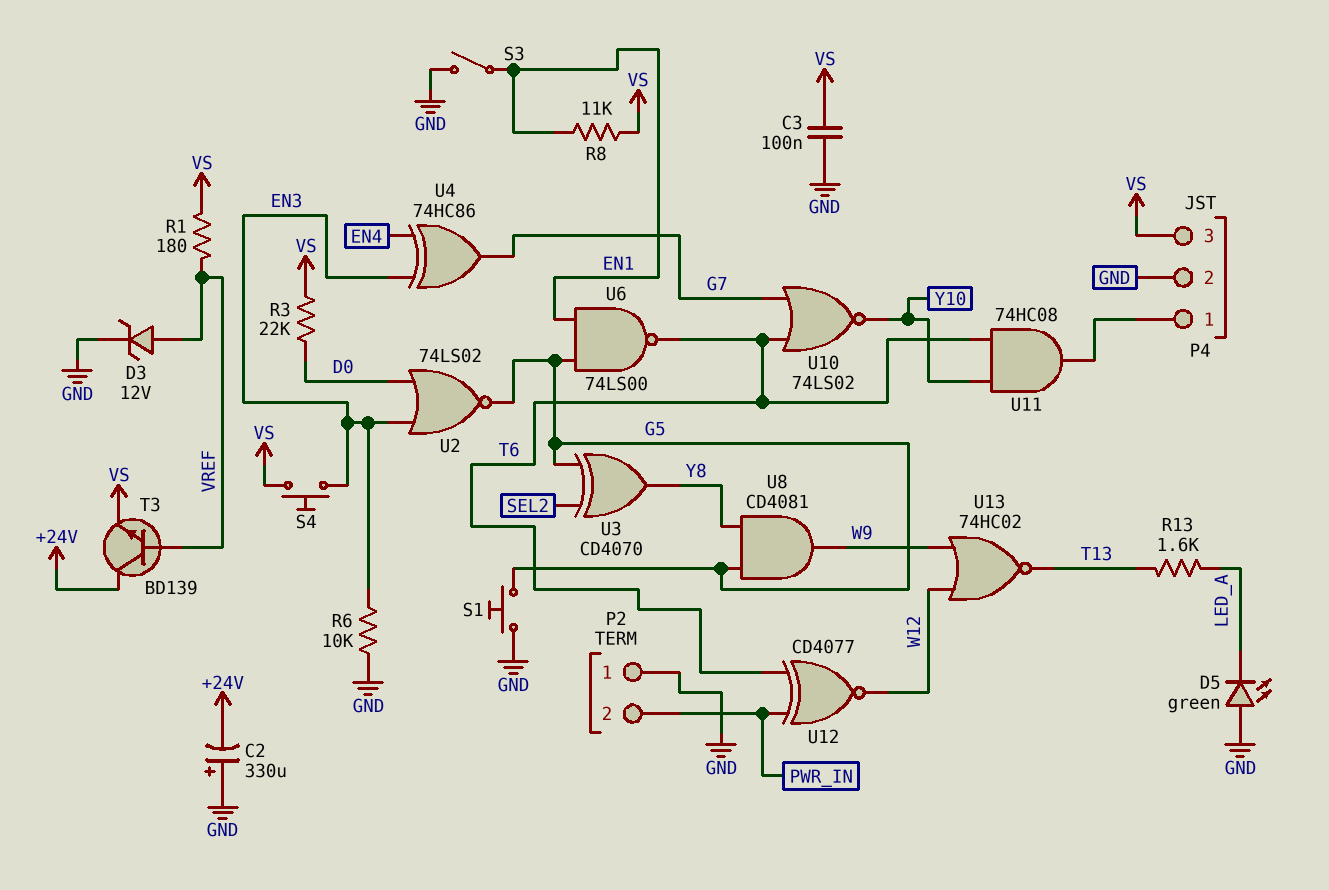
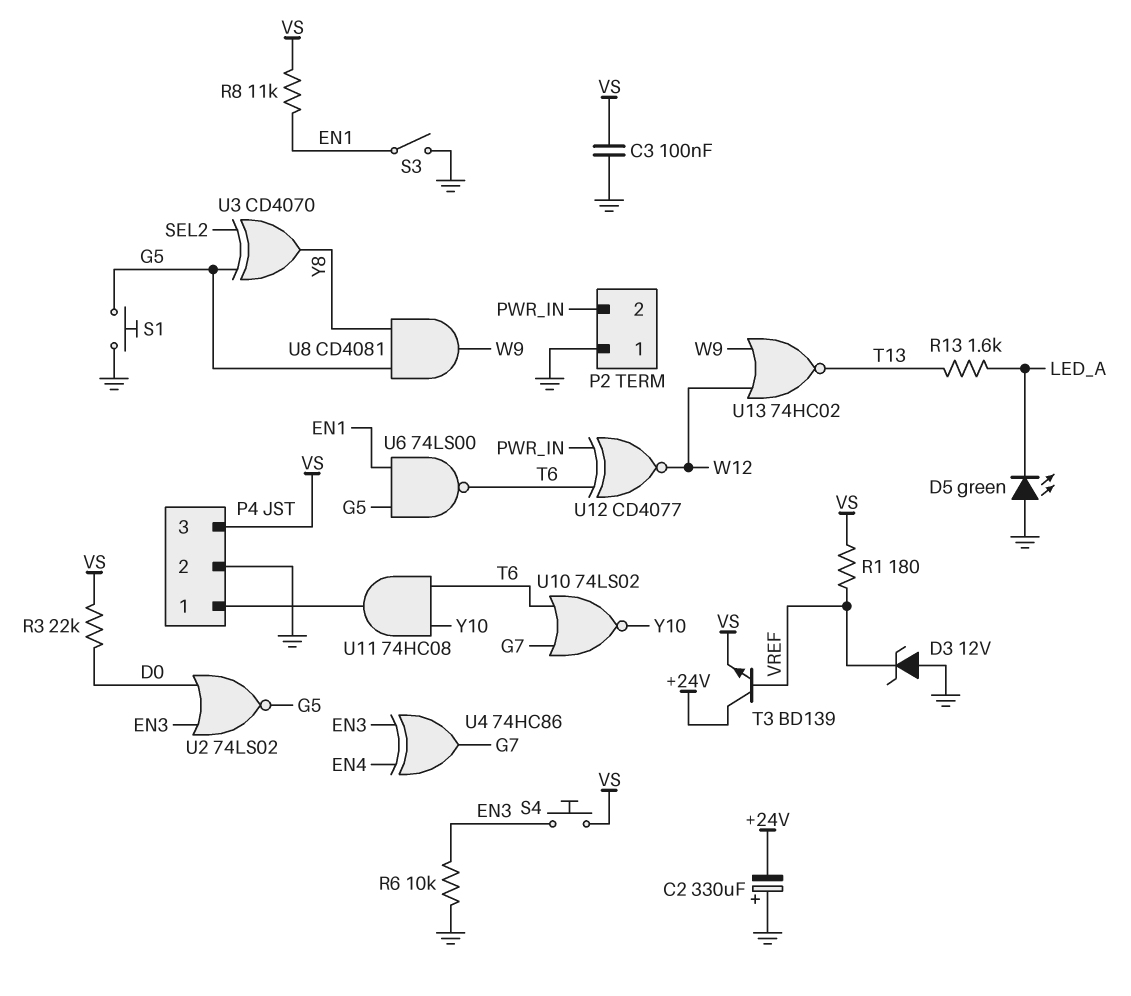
D3: zener 12V (A VREF, K GND) -> zener 12V (A GND, K VREF)

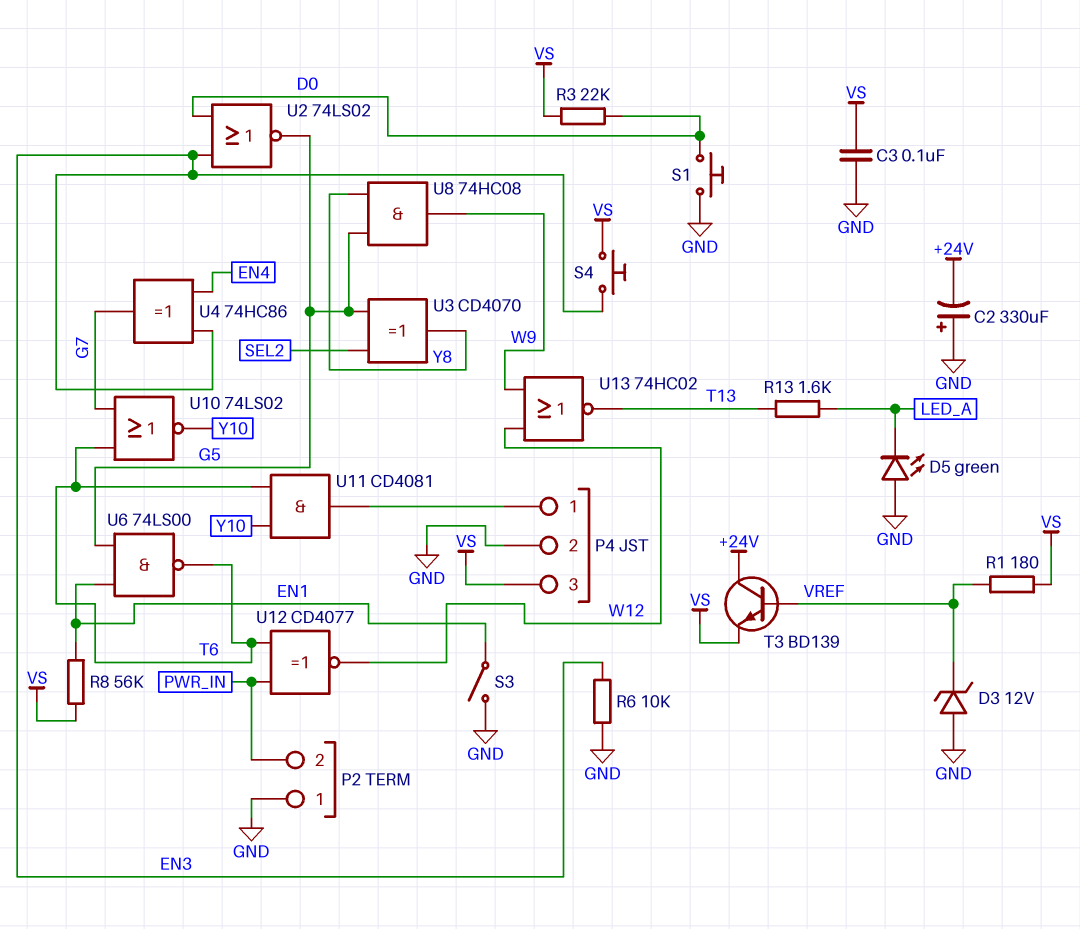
R8: 11k (EN1, VS) -> 56k (EN1, VS)
S1: button (G5, GND) -> button (D0, GND)
U8: AND CD4081 (in G5, in Y8, out W9) -> AND 74HC08 (in G5, in Y8, out W9)
U11: AND 74HC08 (in T6, in Y10, out P4/1) -> AND CD4081 (in T6, in Y10, out P4/1)

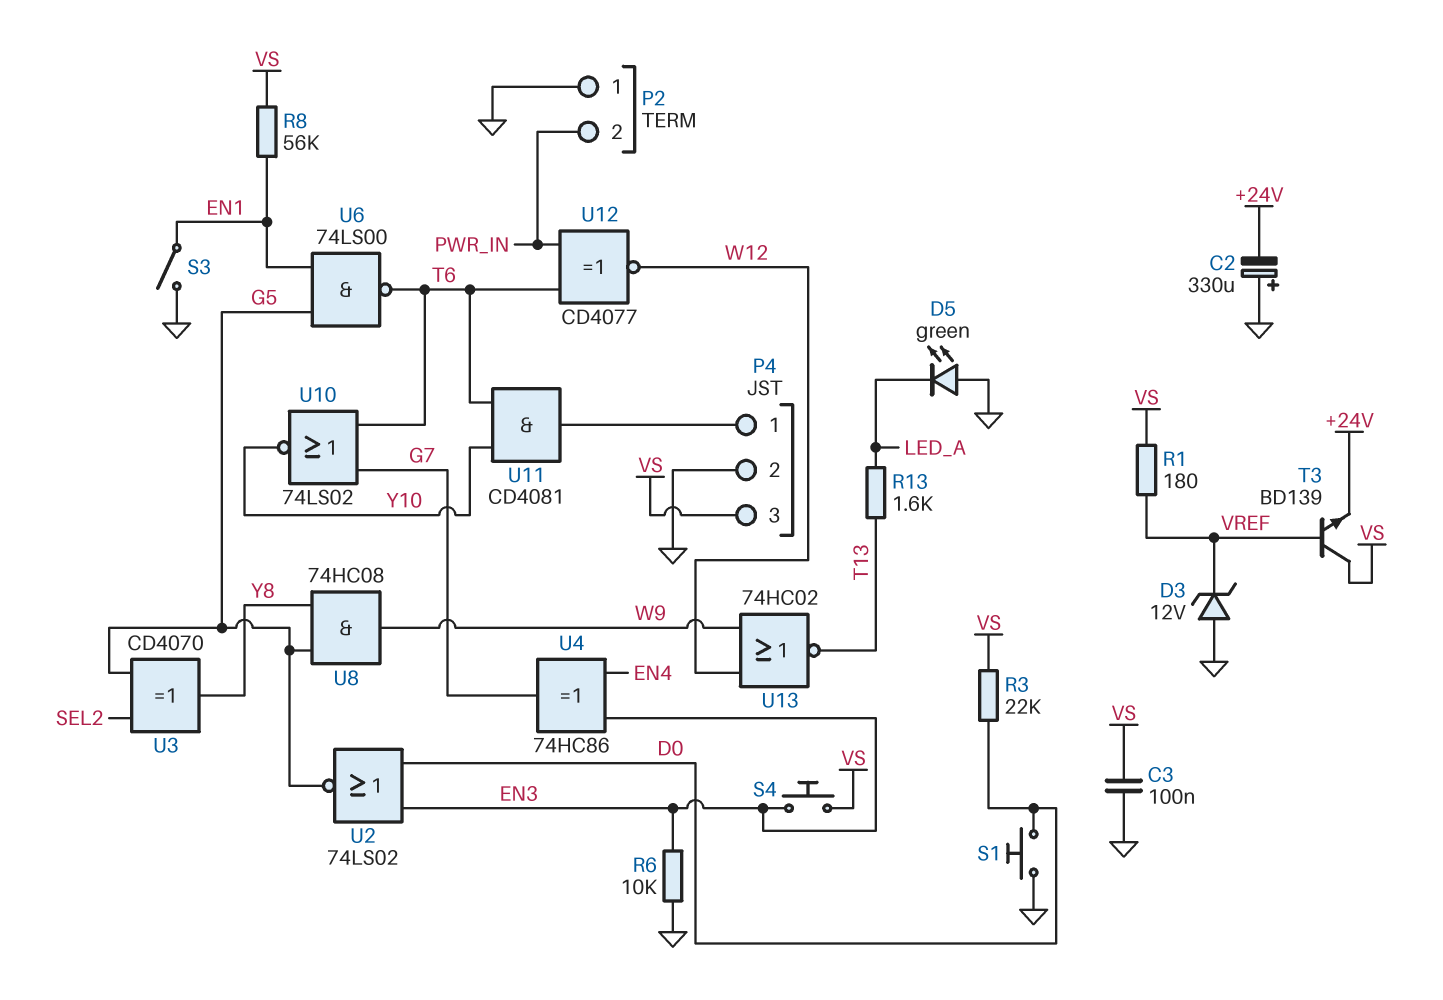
T3: NPN BD139 (B VREF, C +24V, E VS) -> NPN BD139 (B VREF, C VS, E +24V)

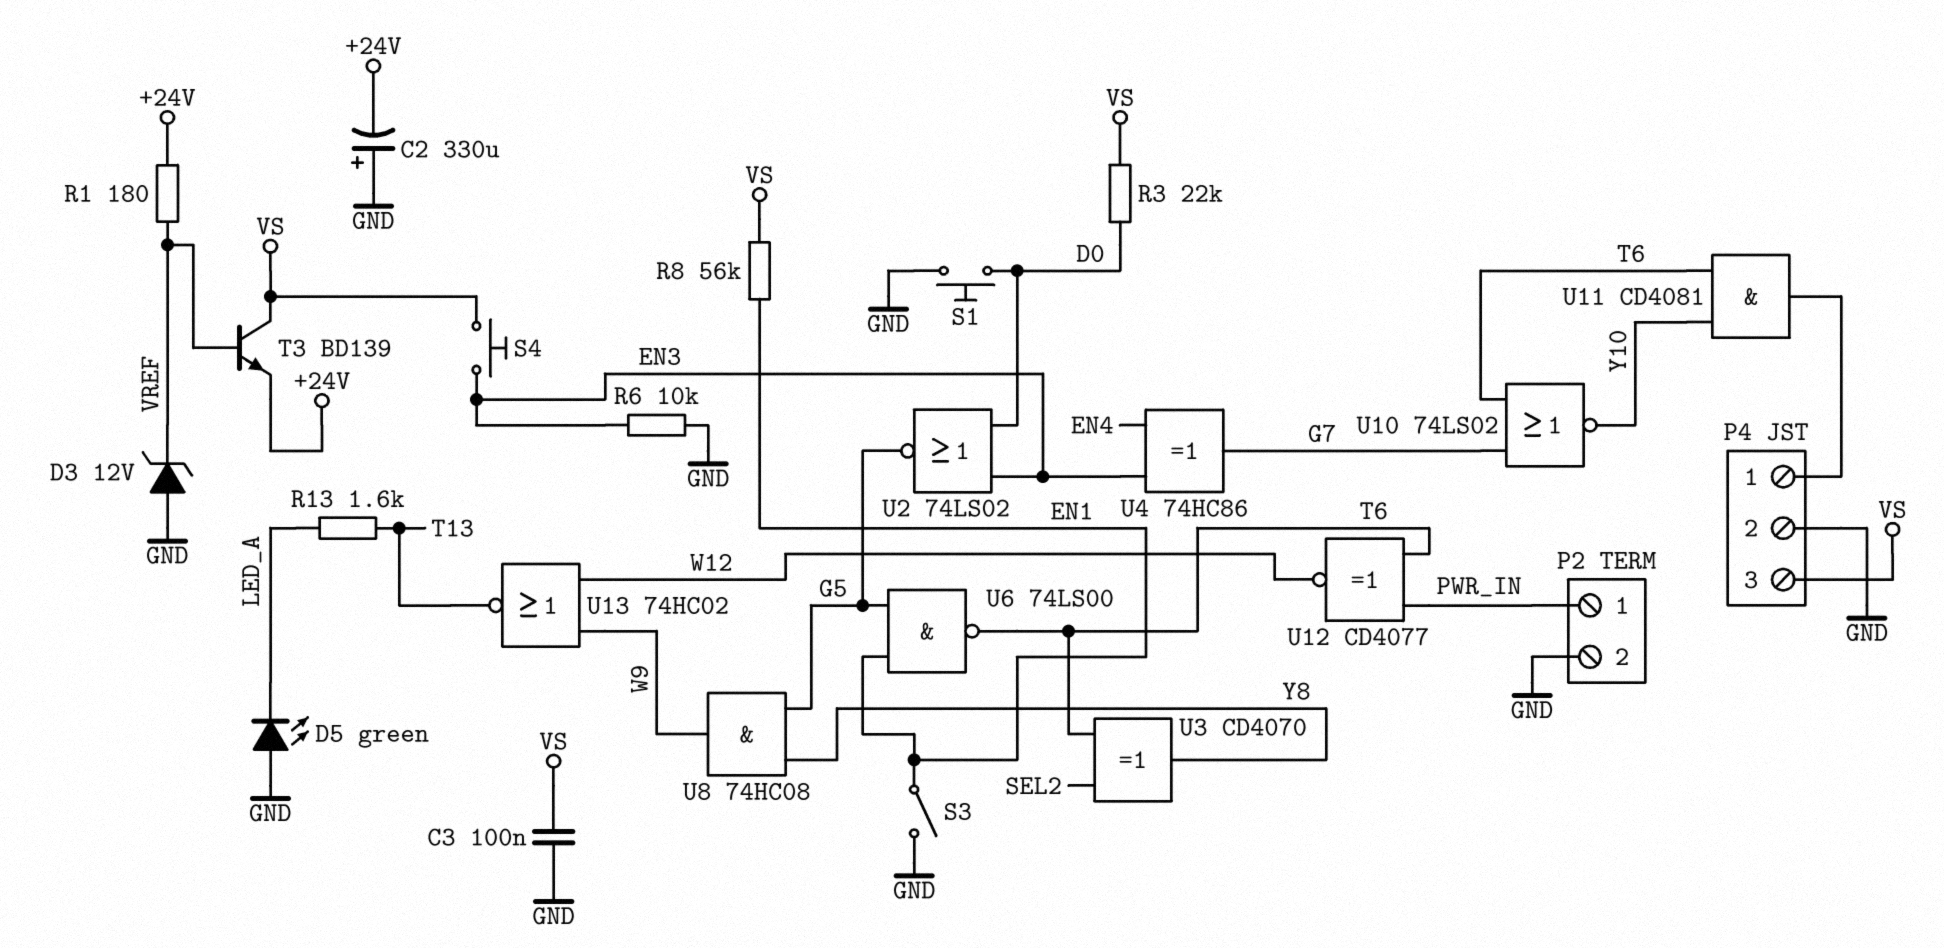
P2 pin 1: GND -> PWR_IN
P2 pin 2: PWR_IN -> GND
R1: 180 (VREF, VS) -> 180 (+24V, VREF)
U3: XOR CD4070 (in G5, in SEL2, out Y8) -> XOR CD4070 (in SEL2, in T6, out Y8)

